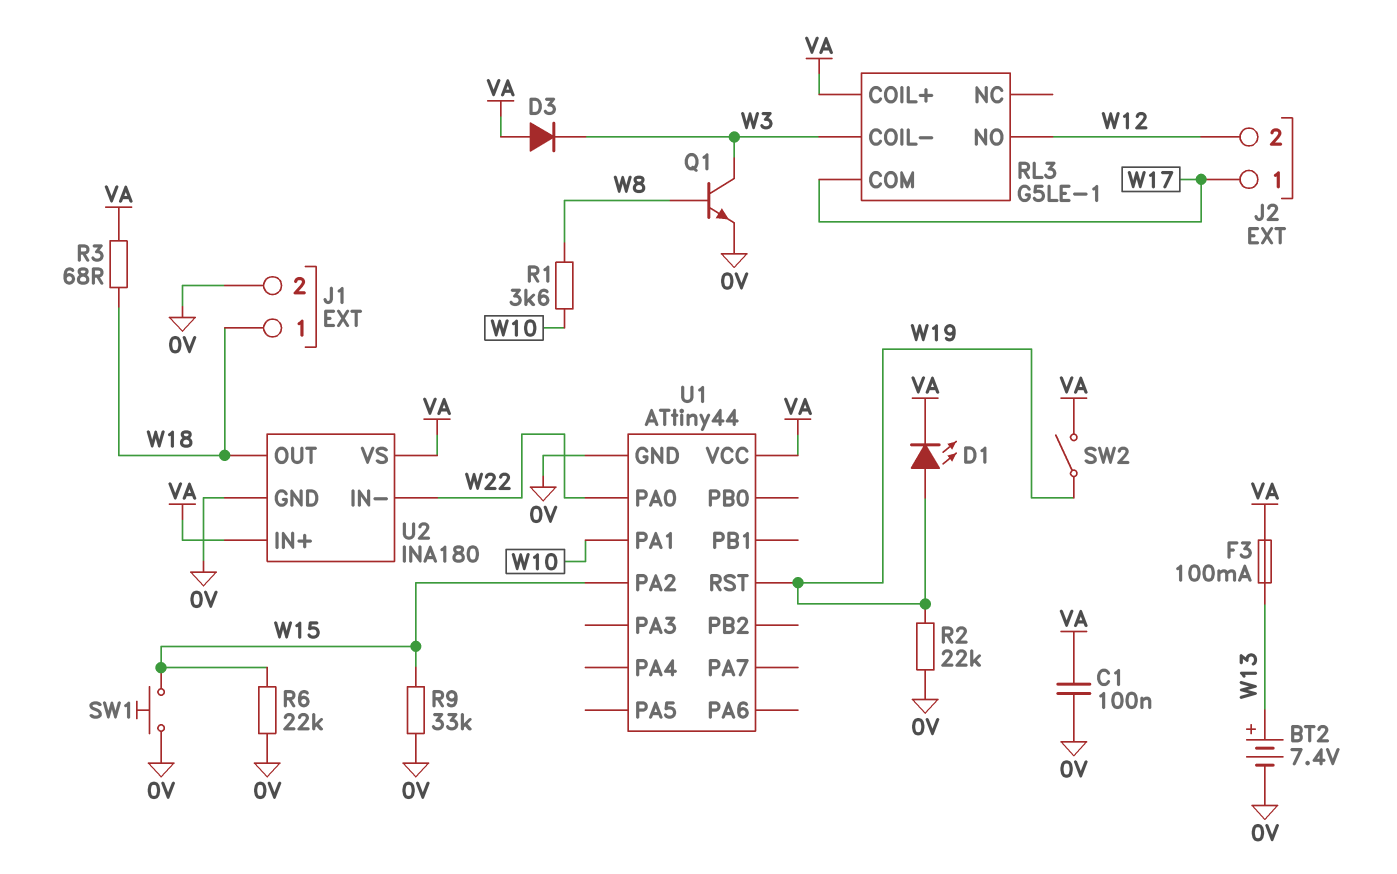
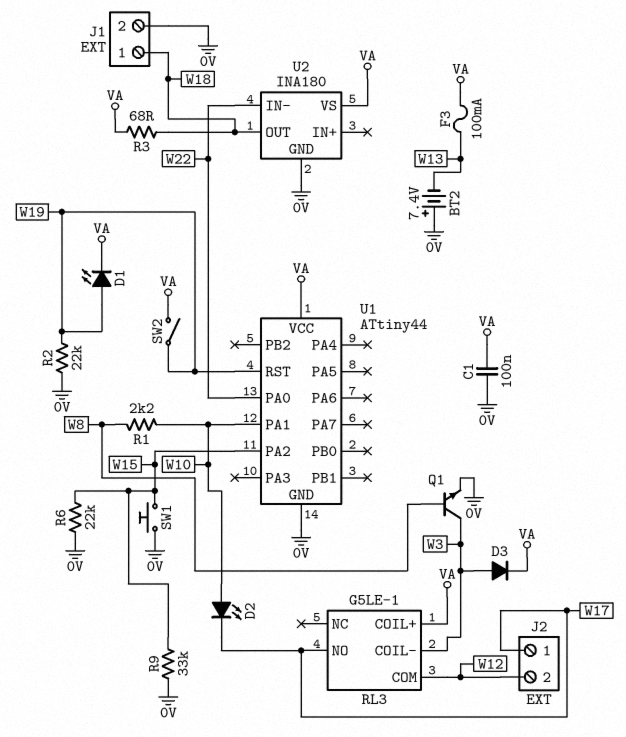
BT2: 7.4V (plus W13, minus 0V) -> 7.4V (plus 0V, minus W13)
D2: none -> LED (A W10, K W17)
D3: diode (A VA, K W3) -> diode (A W3, K VA)
R1: 3.6k (W8, W10) -> 2.2k (W8, W10)
RL3 pin COM: W17 -> W12
RL3 pin NO: W12 -> W17
U2 pin IN+: VA -> none

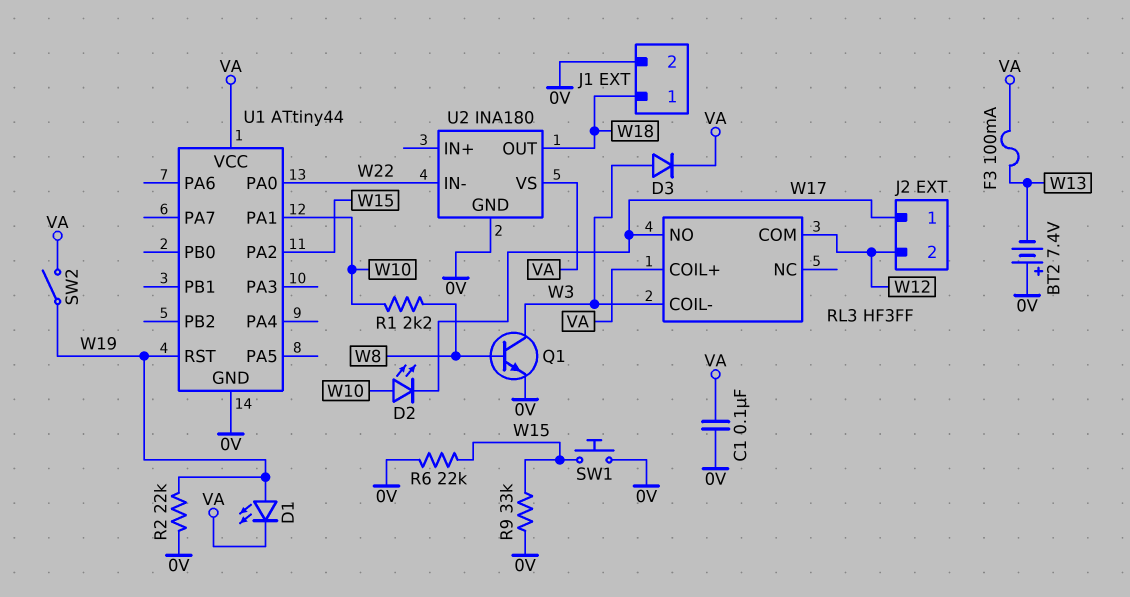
R3: 68 (VA, W18) -> none
RL3: G5LE-1 -> HF3FF

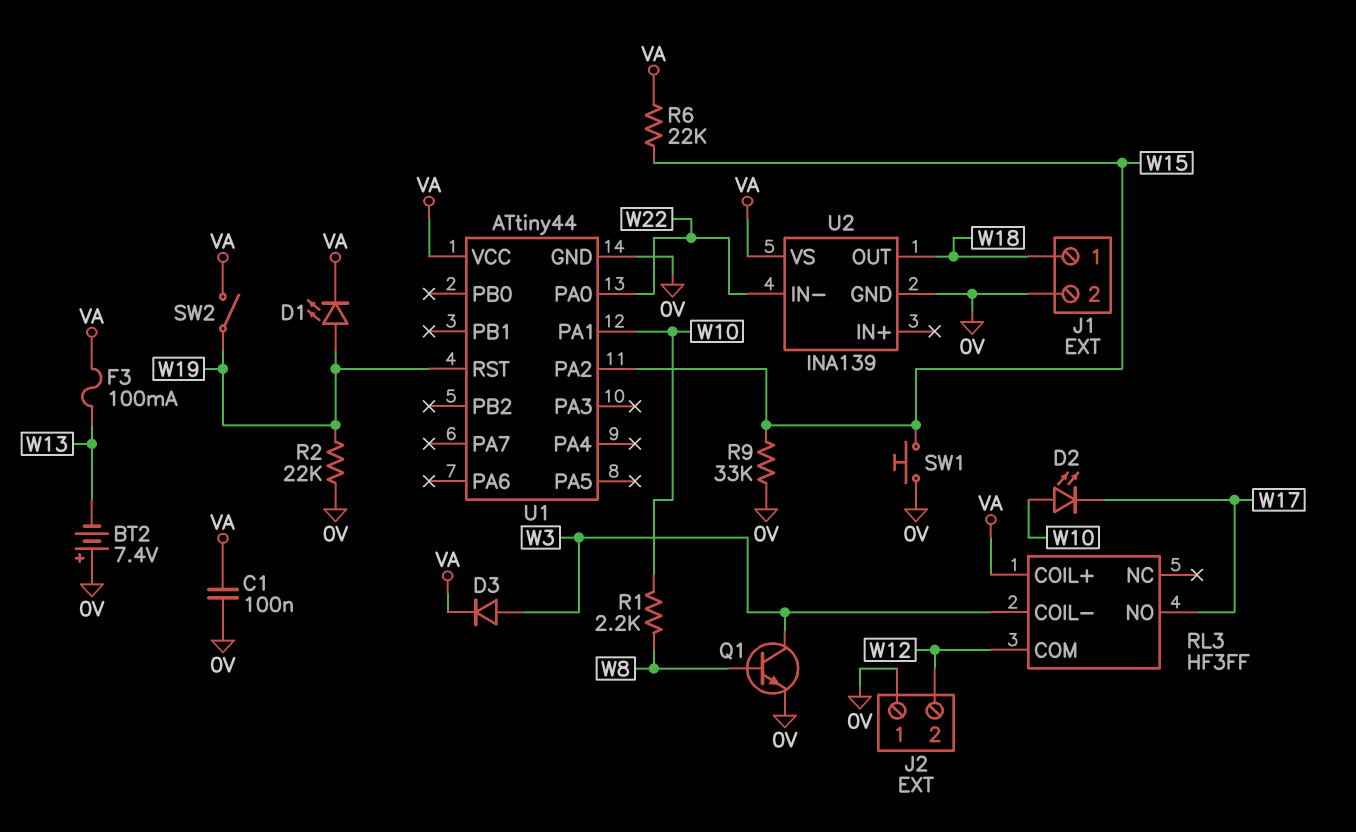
J2 pin 1: W17 -> 0V
R6: 22k (0V, W15) -> 22k (VA, W15)
U2: INA180 -> INA139

